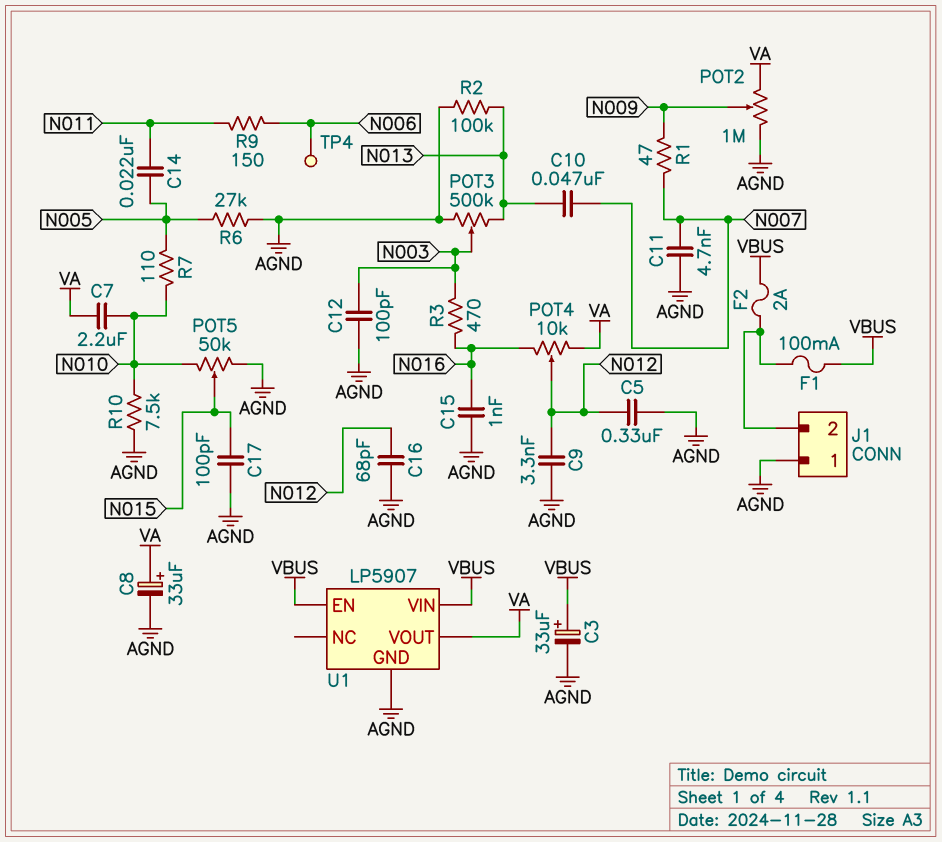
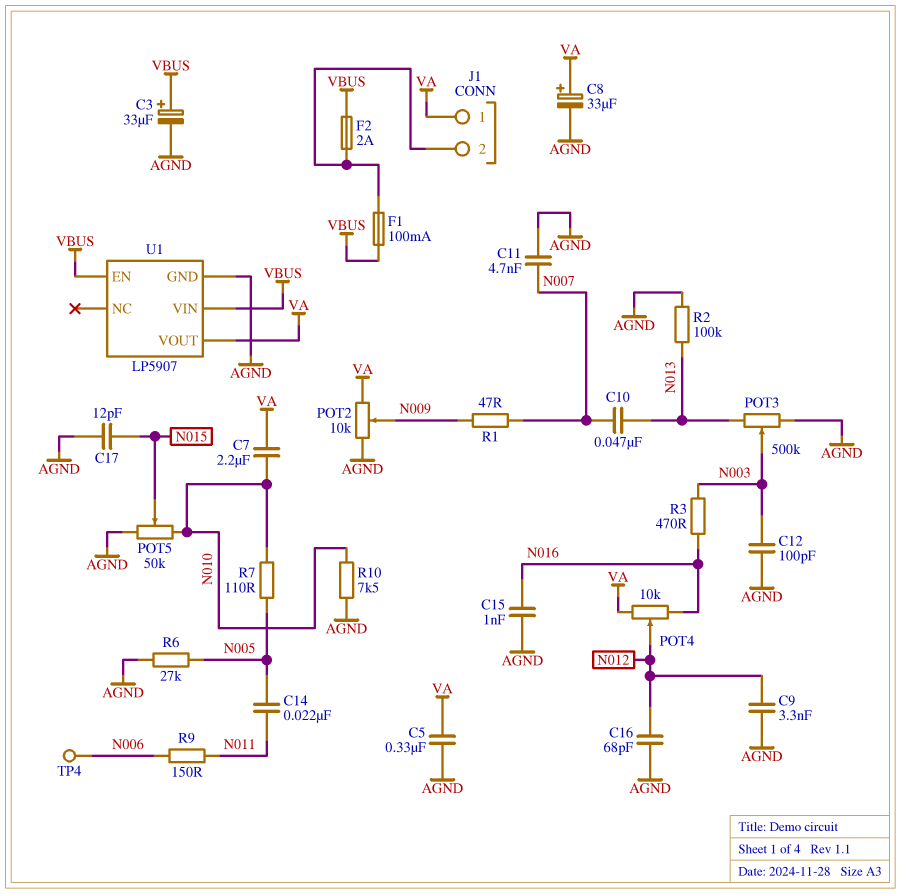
C5: 330nF (AGND, N012) -> 330nF (AGND, VA)
C17: 100pF (AGND, N015) -> 12pF (AGND, N015)
J1 pin 1: AGND -> VA
POT2: 1M (AGND, VA, wiper N009) -> 10k (AGND, VA, wiper N009)

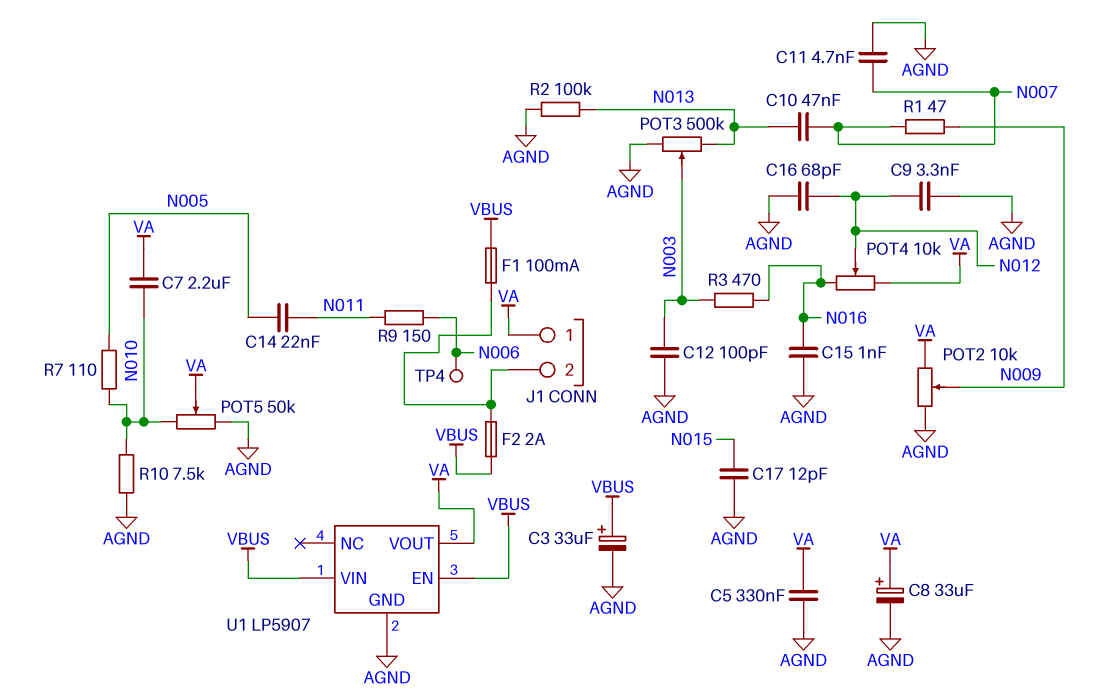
POT5: 50k (AGND, N010, wiper N015) -> 50k (AGND, N010, wiper VA)
R6: 27k (AGND, N005) -> none

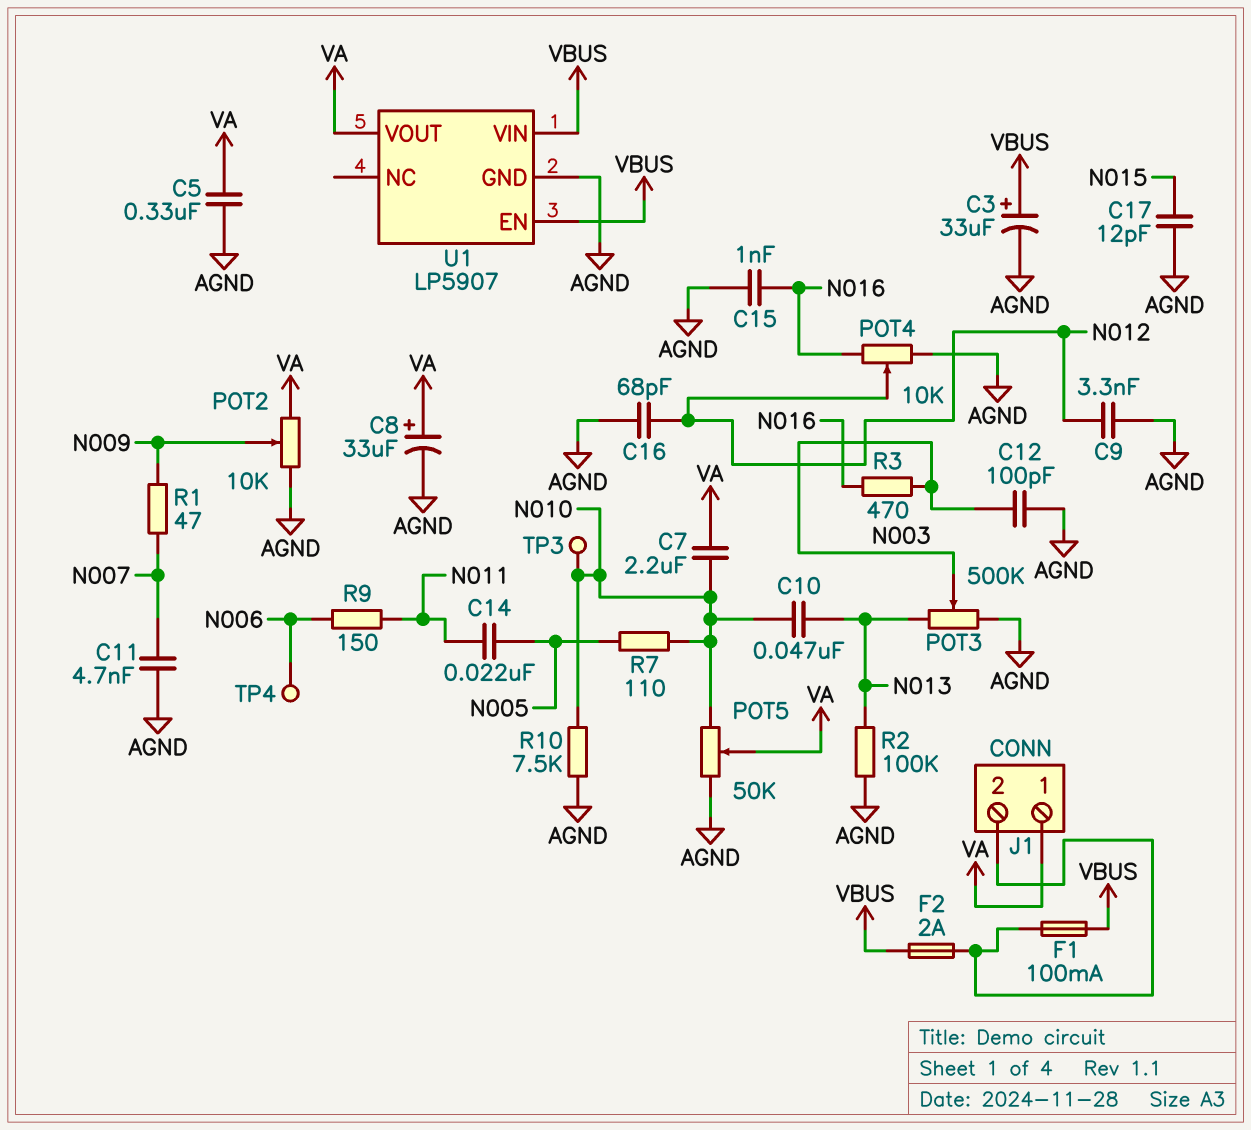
C10: 47nF (N007, N013) -> 47nF (N010, N013)
POT4: 10k (N016, VA, wiper N012) -> 10k (AGND, N016, wiper N012)
TP3: none -> test point (N010)

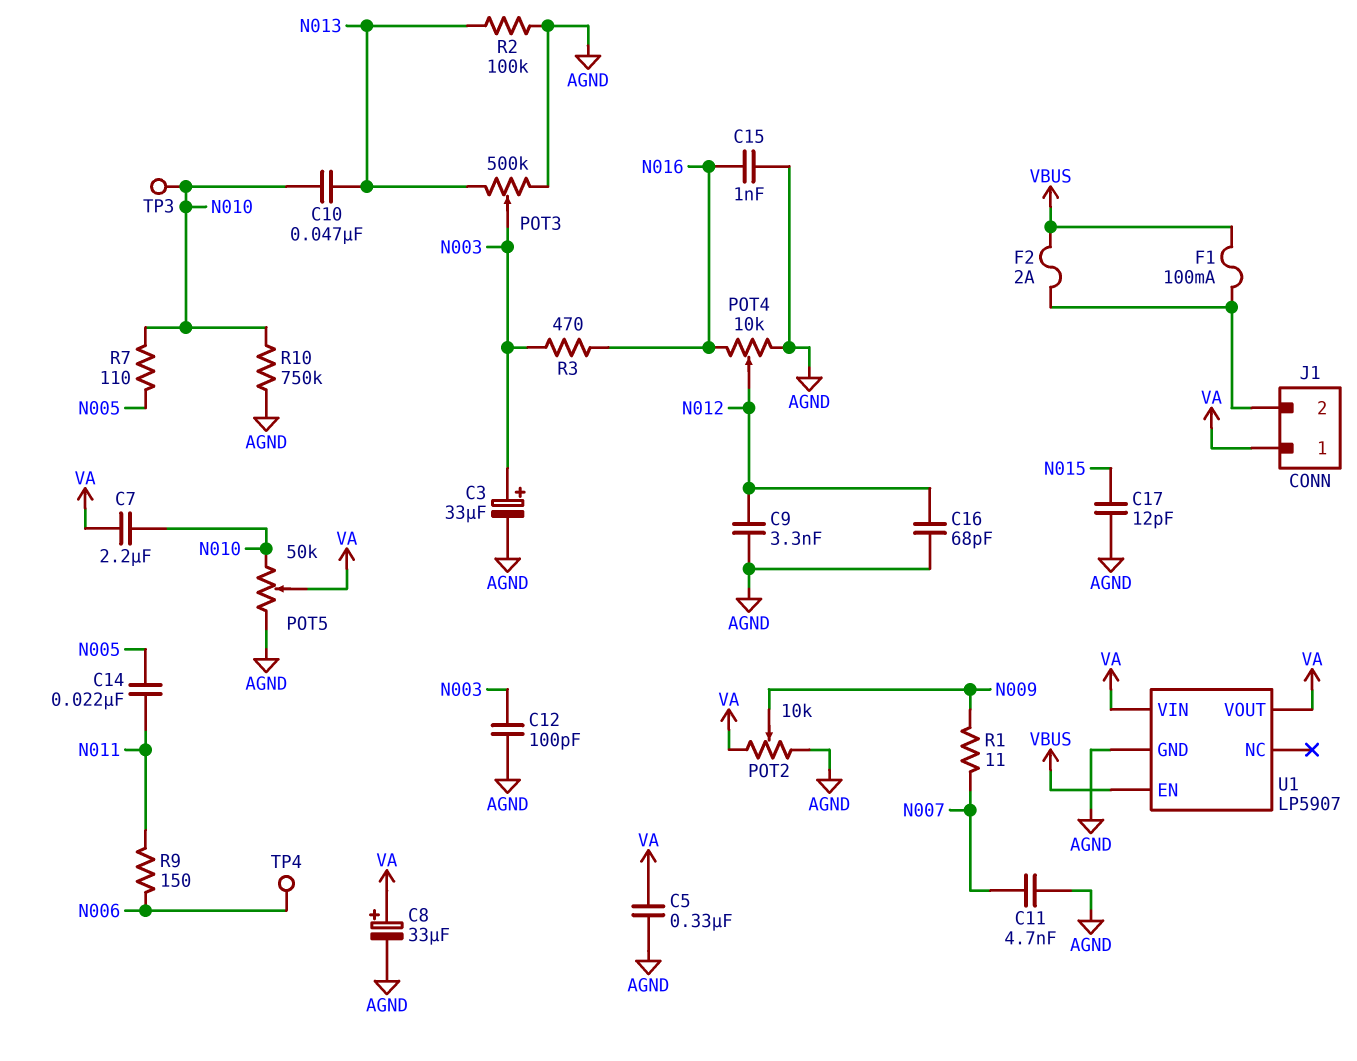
C3: 33uF (plus VBUS, minus AGND) -> 33uF (plus N003, minus AGND)
R1: 47 (N007, N009) -> 11 (N007, N009)
R10: 7.5k (AGND, N010) -> 750k (AGND, N010)
U1 pin VIN: VBUS -> VA

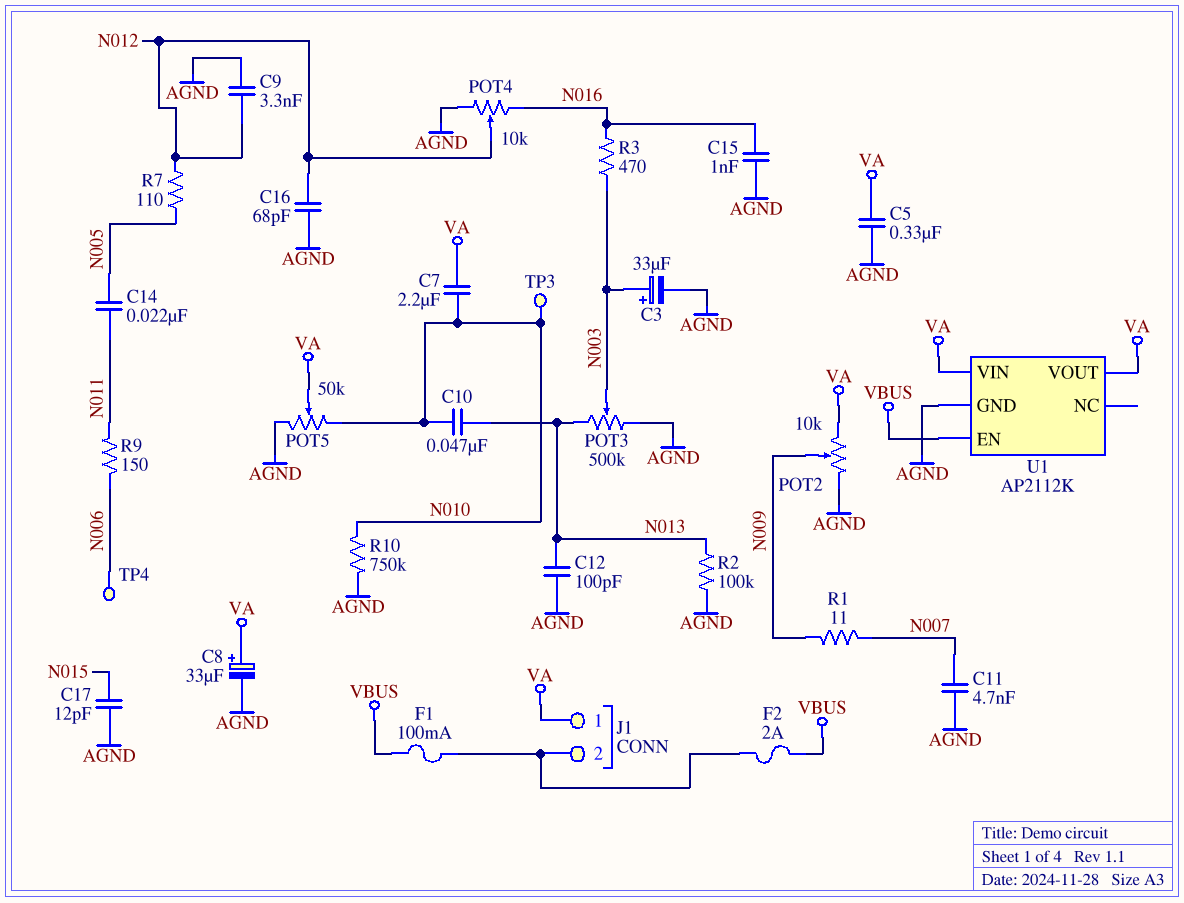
C12: 100pF (AGND, N003) -> 100pF (AGND, N013)
R7: 110 (N005, N010) -> 110 (N005, N012)
U1: LP5907 -> AP2112K

